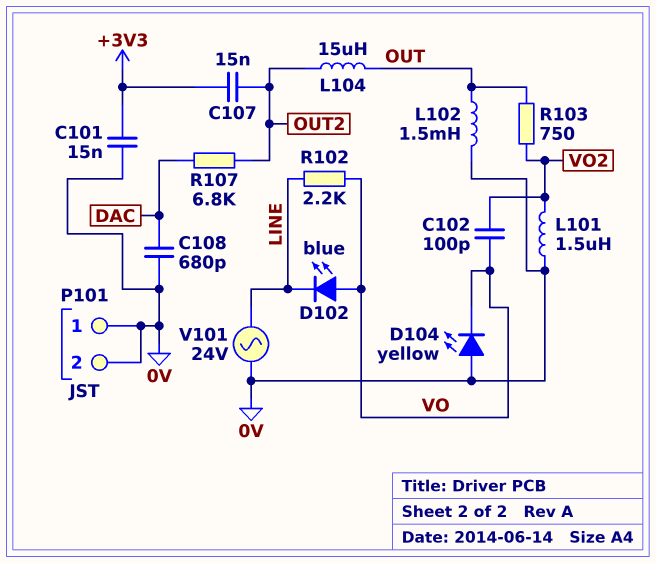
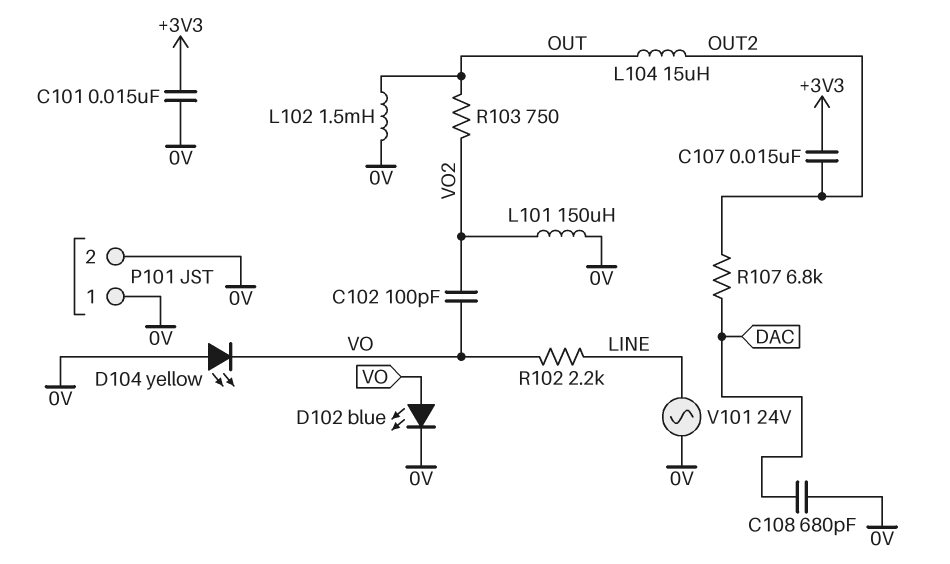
D102: LED blue (A VO, K LINE) -> LED blue (A VO, K 0V)
L101: 1.5uH (0V, VO2) -> 150uH (0V, VO2)

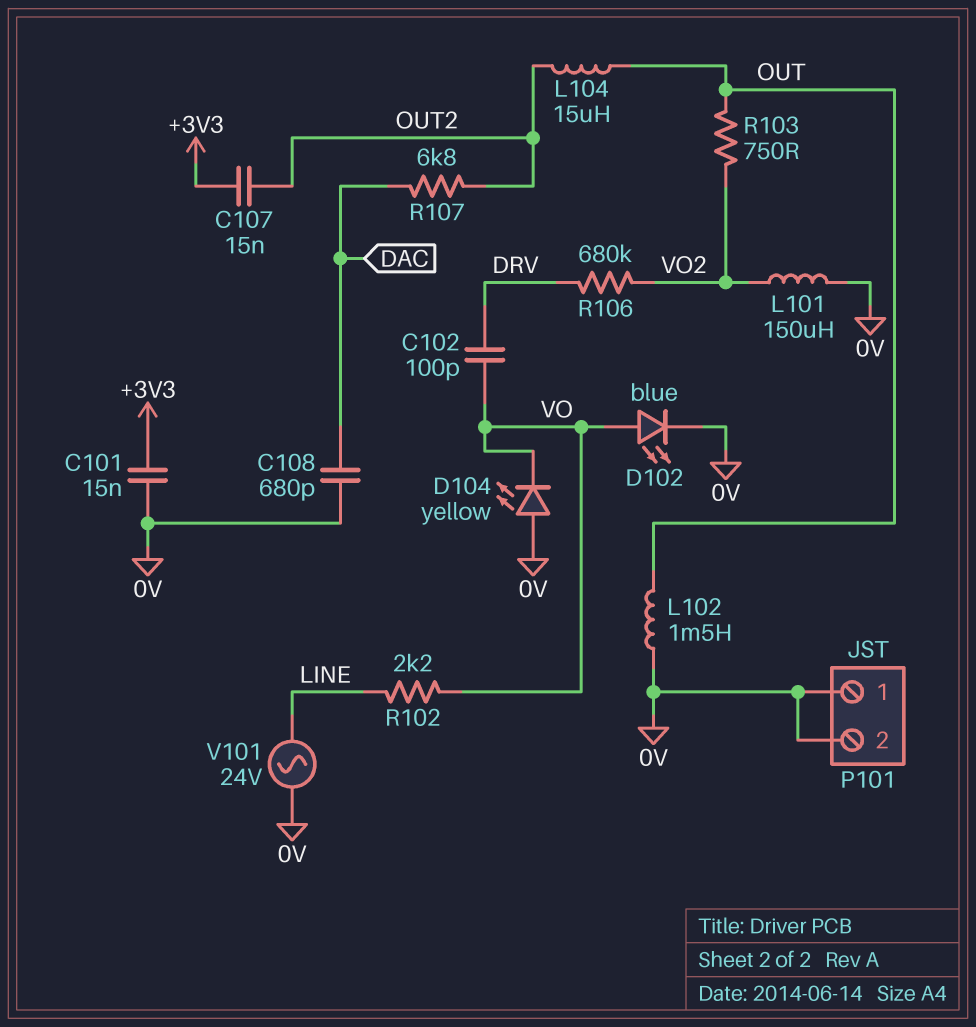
C102: 100pF (VO, VO2) -> 100pF (DRV, VO)
R106: none -> 680k (DRV, VO2)

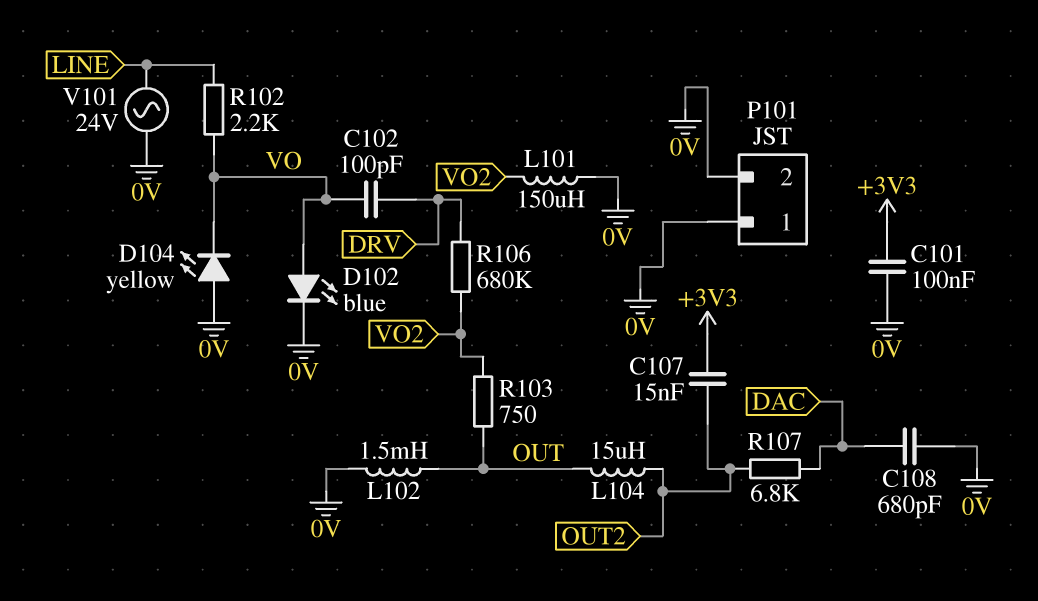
C101: 15nF (+3V3, 0V) -> 100nF (+3V3, 0V)

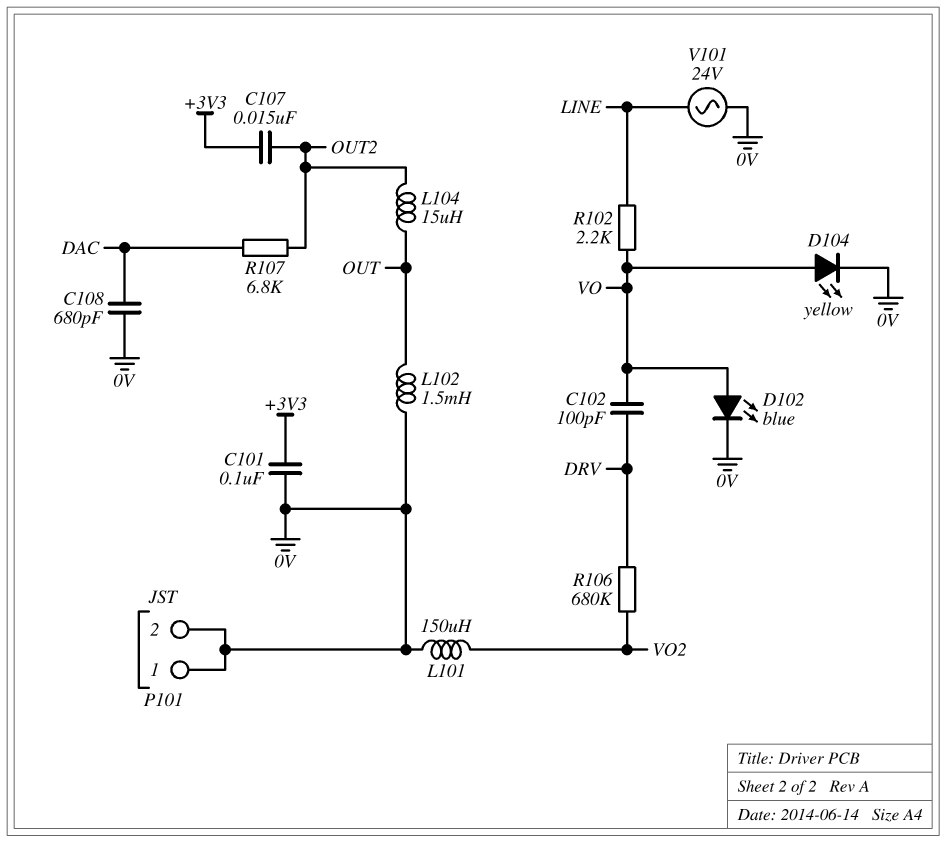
D104: LED yellow (A 0V, K VO) -> LED yellow (A VO, K 0V)
R103: 750 (OUT, VO2) -> none

